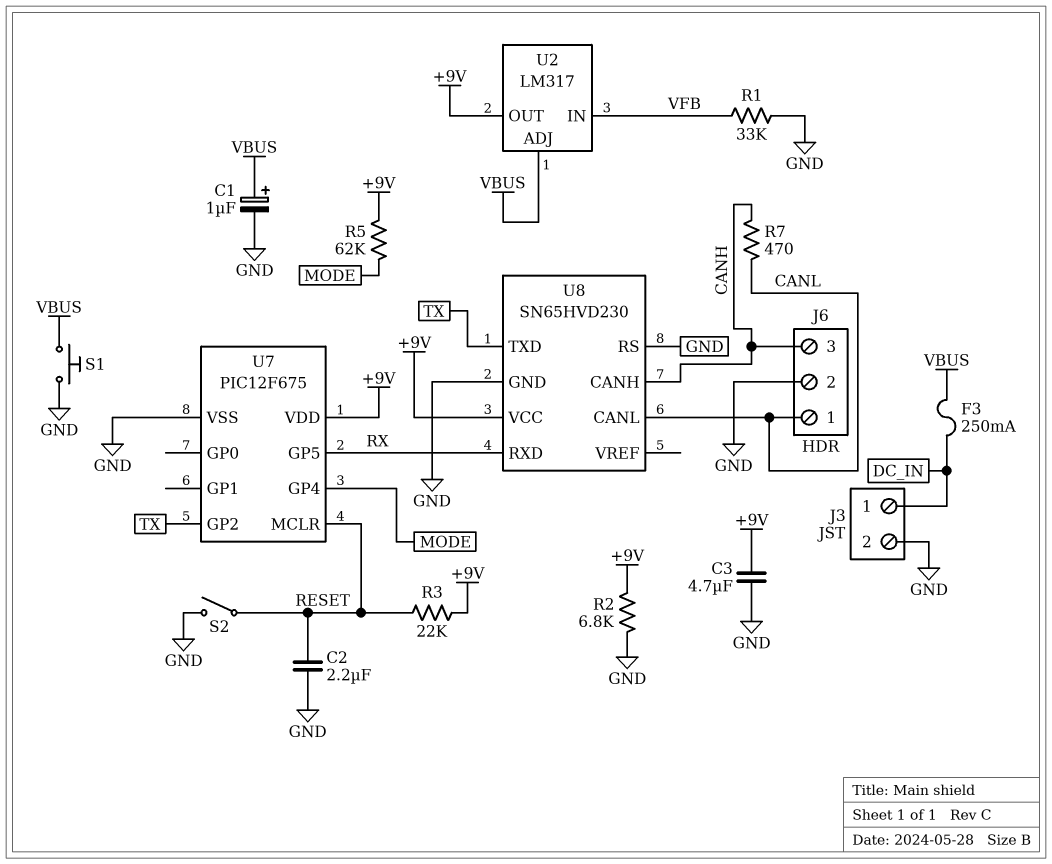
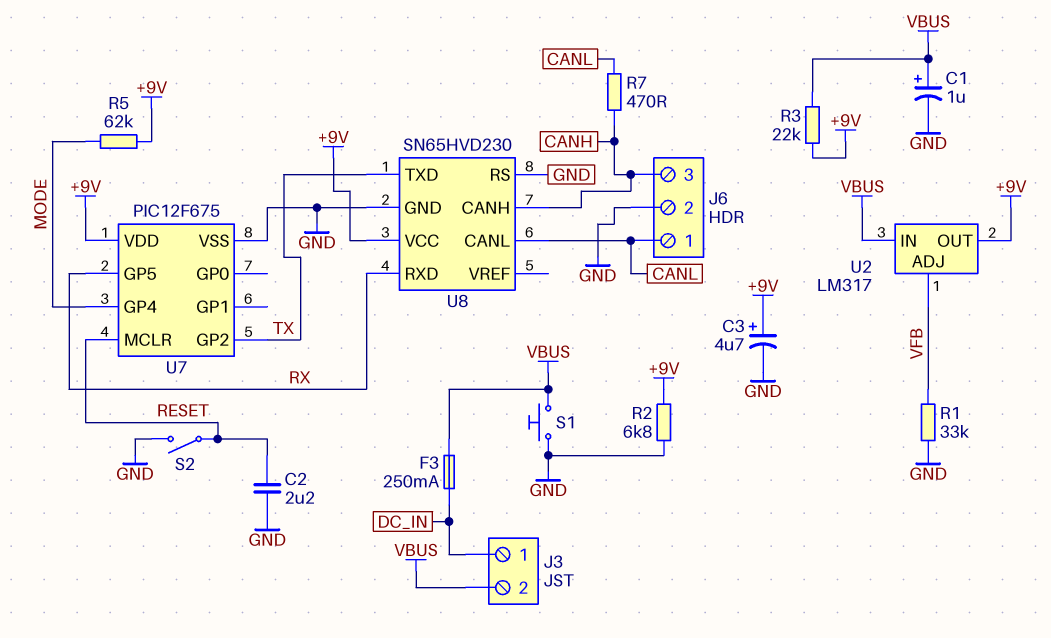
C3: 4.7uF (+9V, GND) -> 4.7uF (plus +9V, minus GND)
J3 pin 2: GND -> VBUS
R3: 22k (+9V, RESET) -> 22k (+9V, VBUS)
U2 pin ADJ: VBUS -> VFB
U2 pin IN: VFB -> VBUS

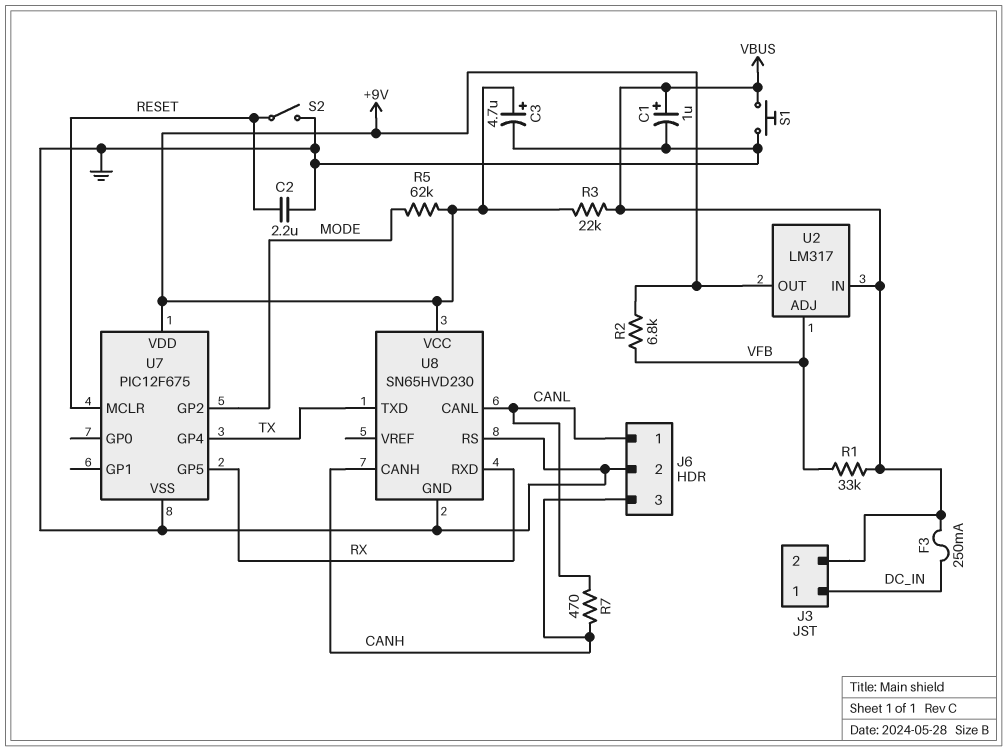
R1: 33k (GND, VFB) -> 33k (VBUS, VFB)
R2: 6.8k (+9V, GND) -> 6.8k (+9V, VFB)
U7 pin GP2: TX -> MODE
U7 pin GP4: MODE -> TX

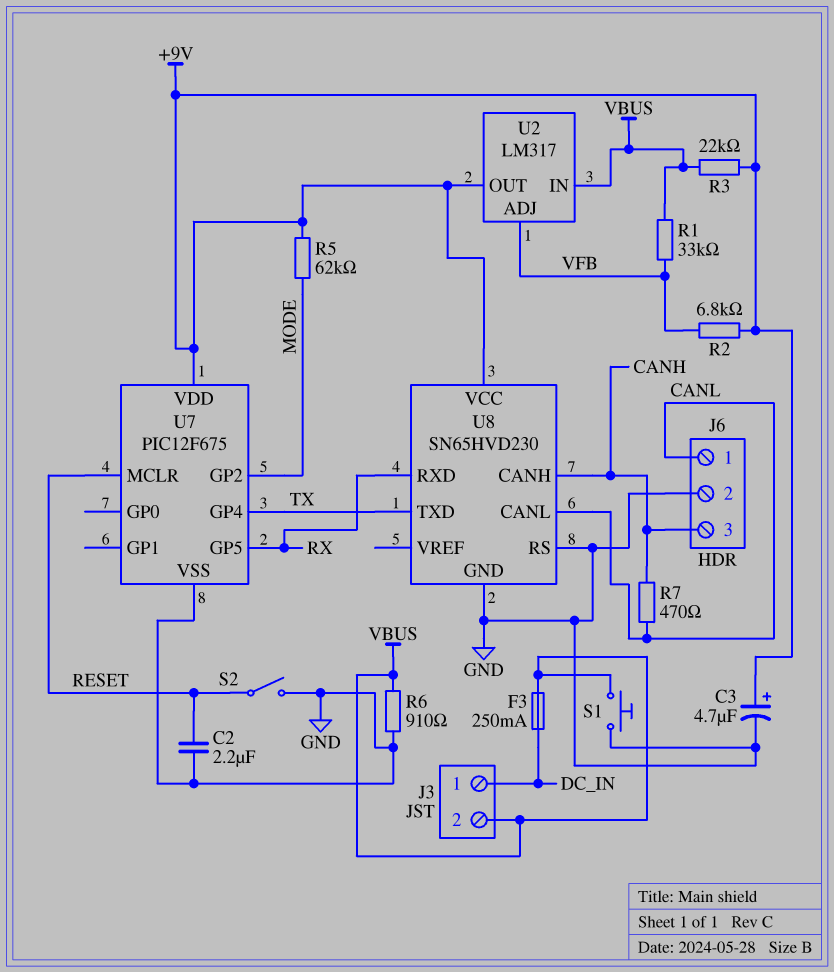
C1: 1uF (plus VBUS, minus GND) -> none
R6: none -> 910 (GND, VBUS)

